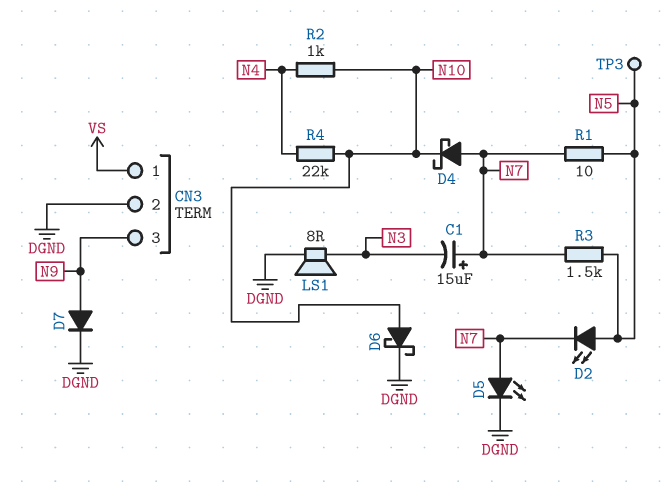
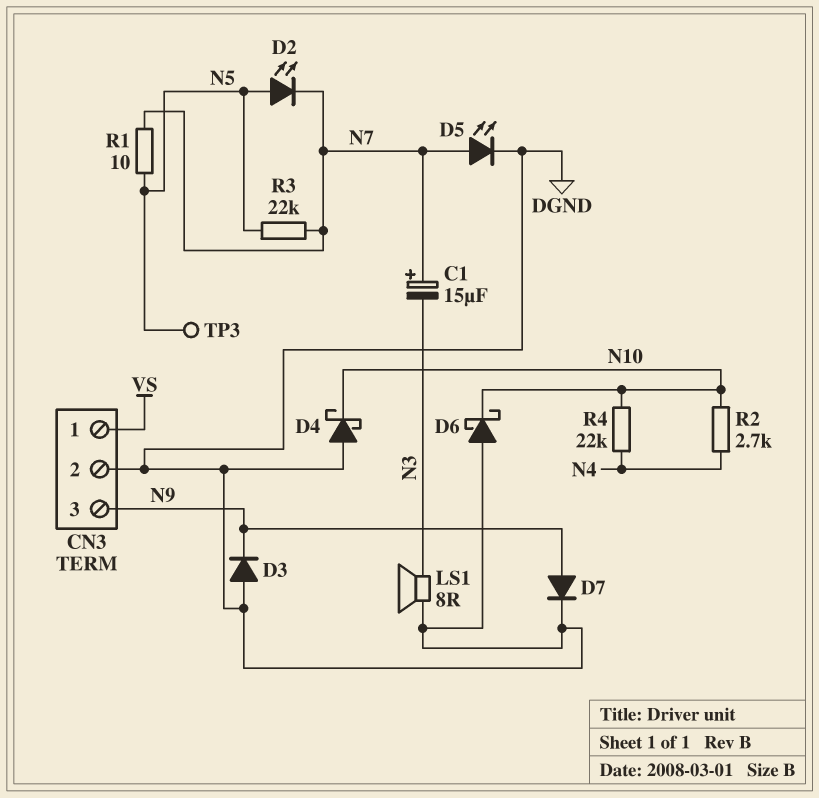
D3: none -> diode (A DGND, K N9)
D4: schottky (A N7, K N10) -> schottky (A DGND, K N10)
D6: schottky (A N10, K DGND) -> schottky (A DGND, K N10)
R2: 1k (N4, N10) -> 2.7k (N4, N10)
R3: 1.5k (N5, N7) -> 22k (N5, N7)

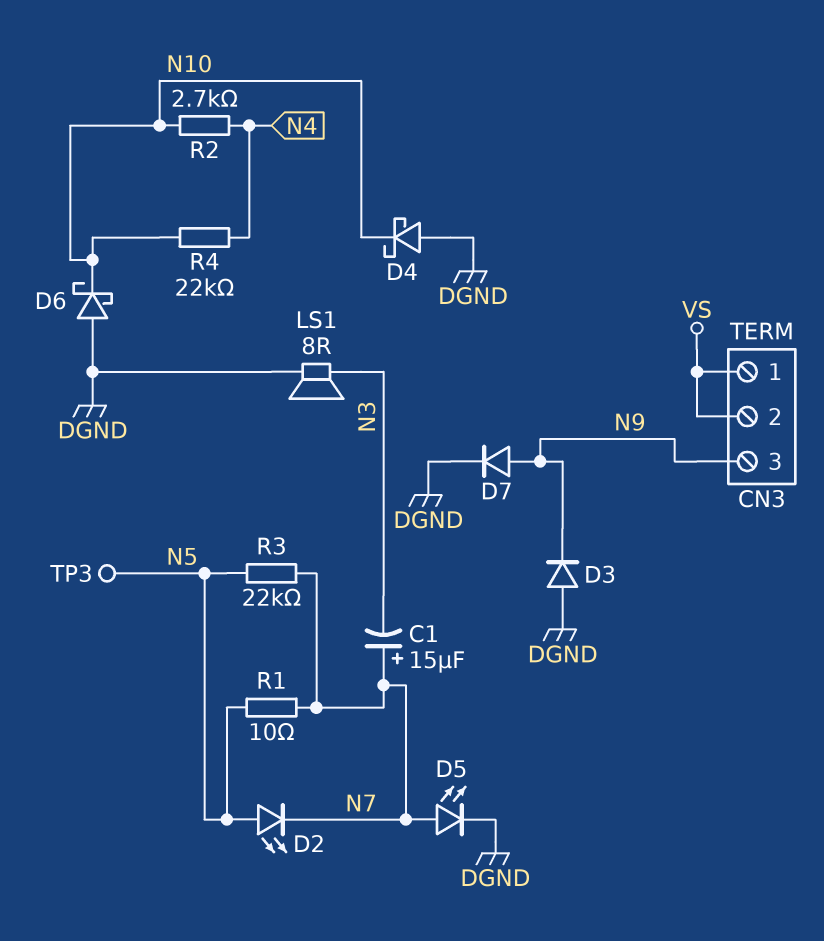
CN3 pin 2: DGND -> VS

